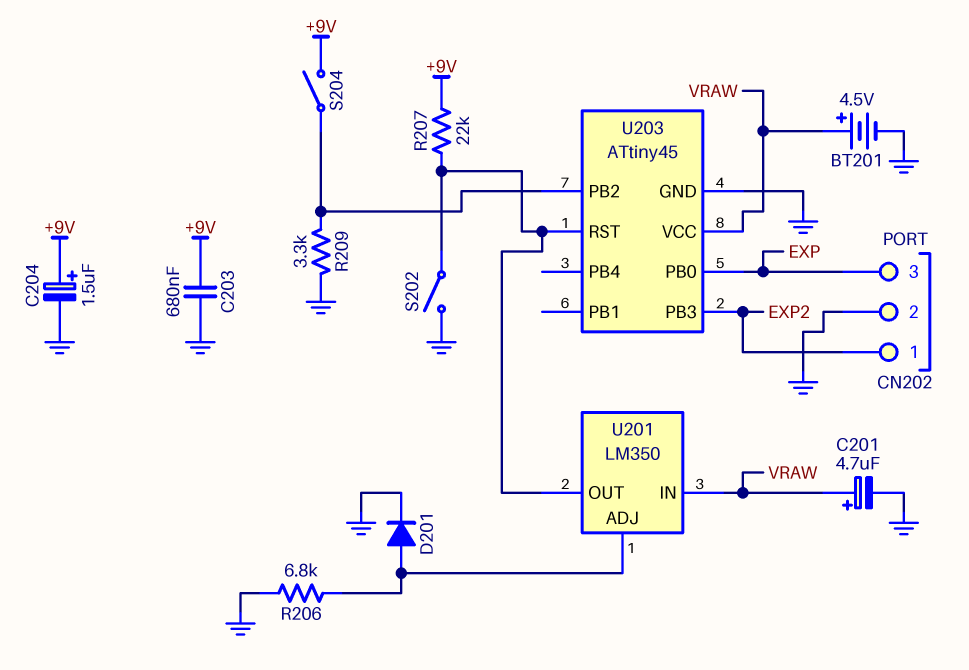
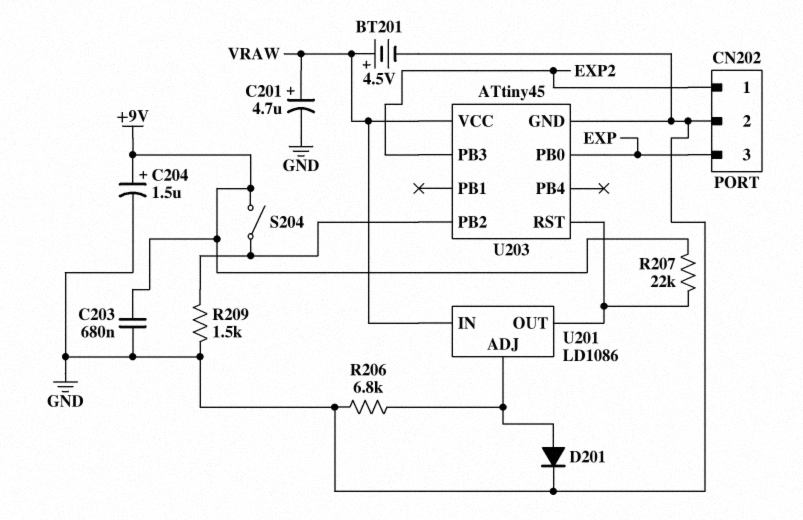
R209: 3.3k (GND, U203/PB2) -> 1.5k (GND, U203/PB2)
S202: switch (GND, U201/OUT) -> none
U201: LM350 -> LD1086

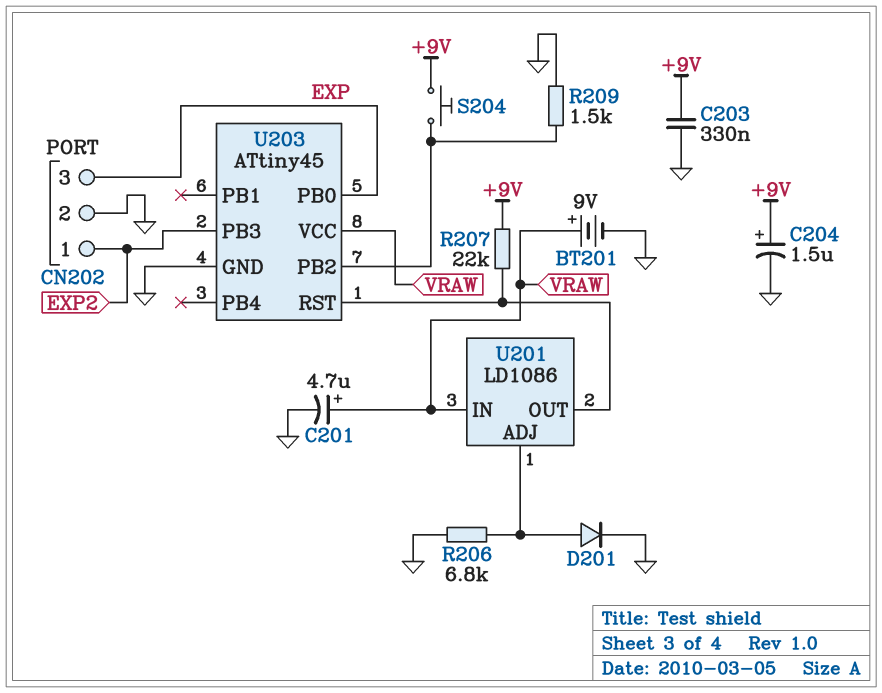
BT201: 4.5V (plus VRAW, minus GND) -> 9V (plus VRAW, minus GND)
C203: 680nF (+9V, GND) -> 330nF (+9V, GND)
S204: switch (+9V, U203/PB2) -> button (+9V, U203/PB2)

